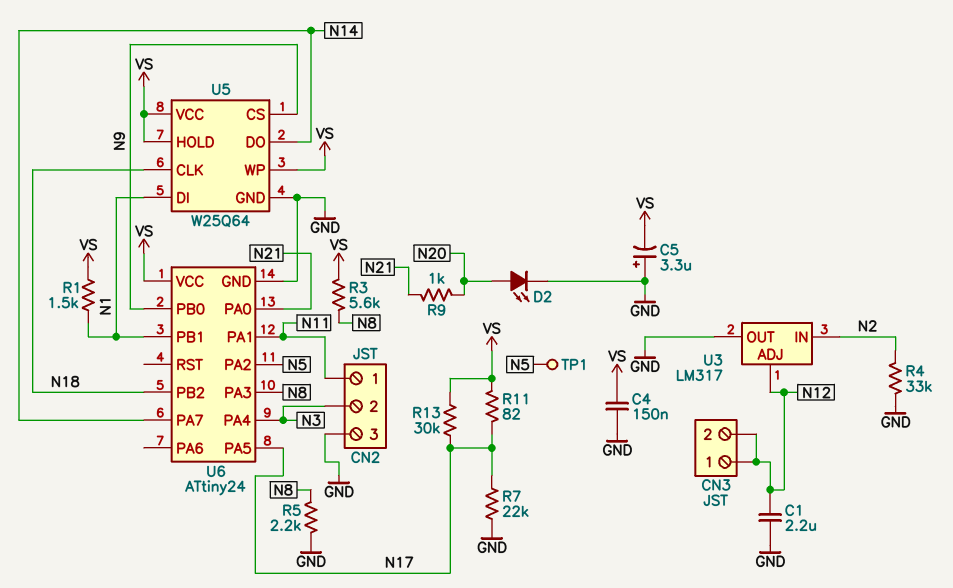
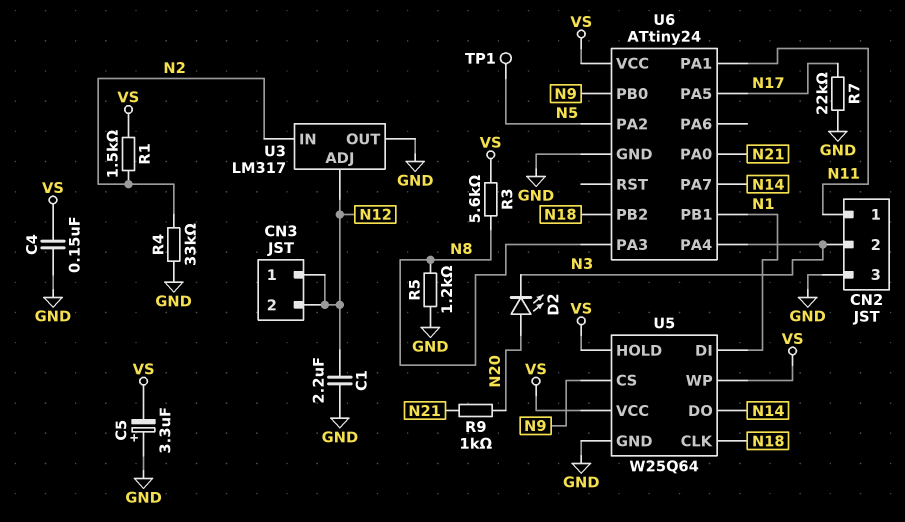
D2: LED (A N20, K GND) -> LED (A N20, K N3)
R1: 1.5k (N1, VS) -> 1.5k (N2, VS)
R5: 2.2k (GND, N8) -> 1.2k (GND, N8)
R11: 82 (N17, VS) -> none
R13: 30k (N17, VS) -> none

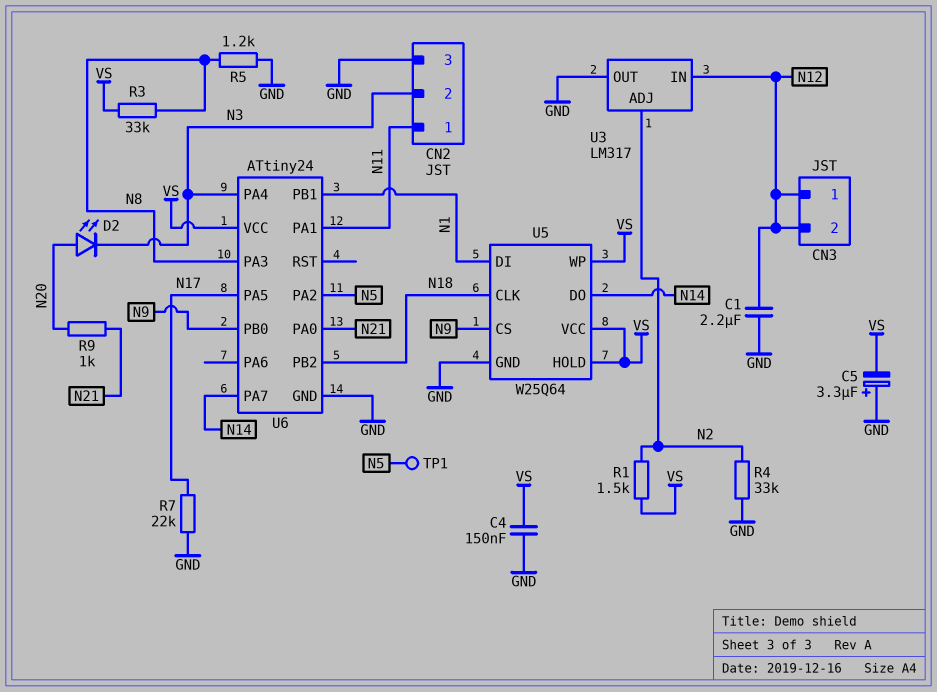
R3: 5.6k (N8, VS) -> 33k (N8, VS)
U3 pin ADJ: N12 -> N2
U3 pin IN: N2 -> N12

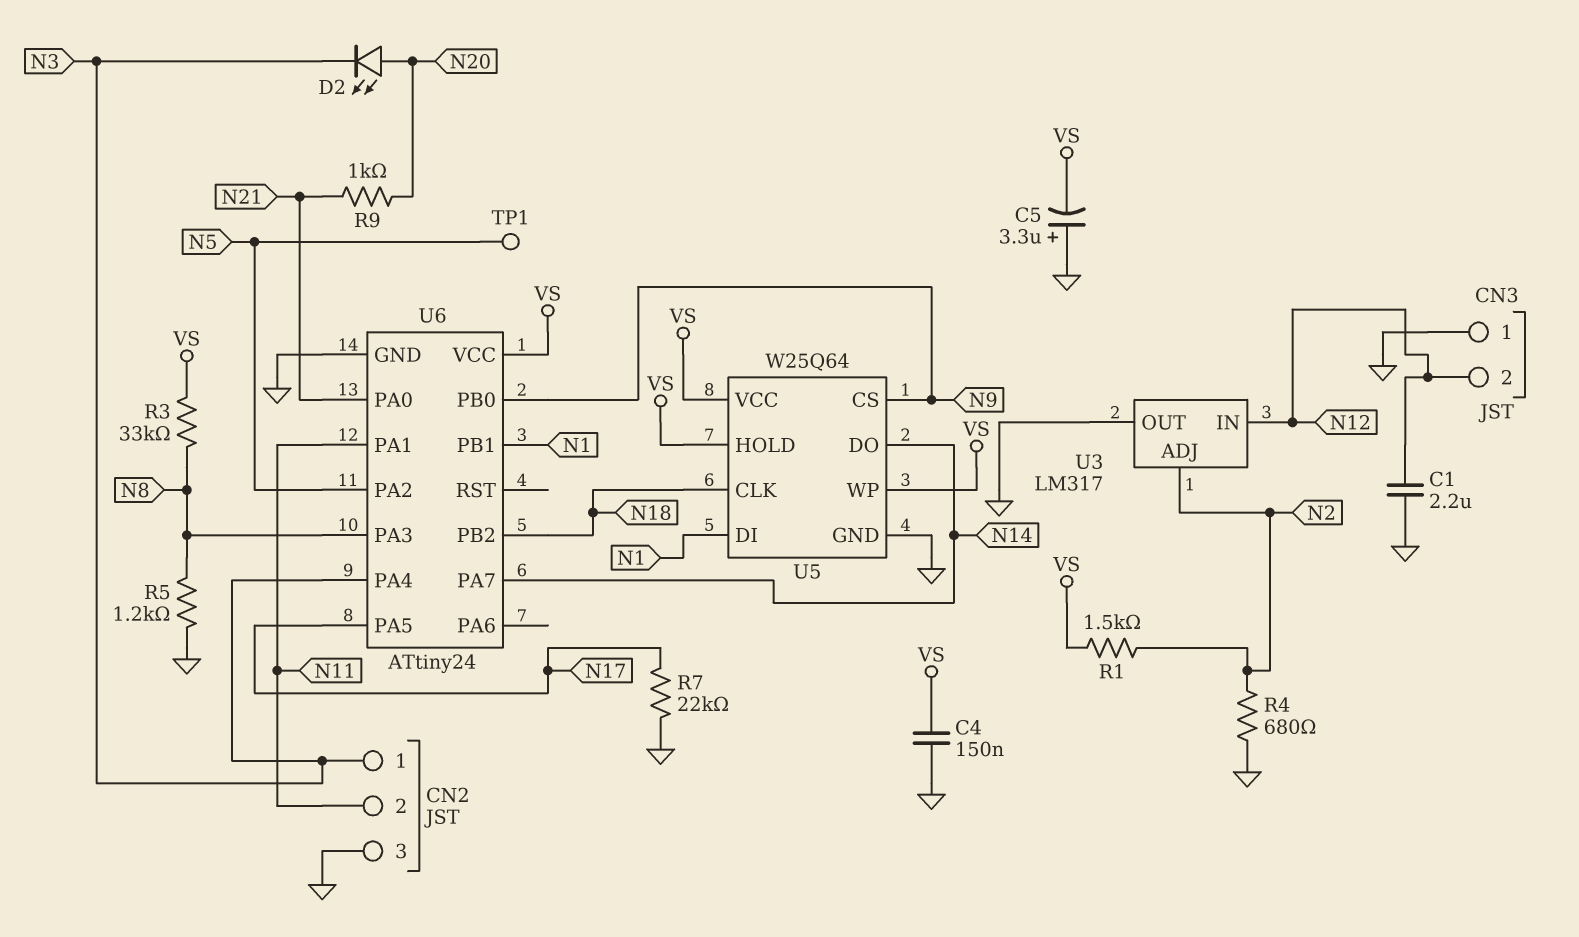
CN2 pin 1: N11 -> N3
CN2 pin 2: N3 -> N11
CN3 pin 1: N12 -> GND
R4: 33k (GND, N2) -> 680 (GND, N2)

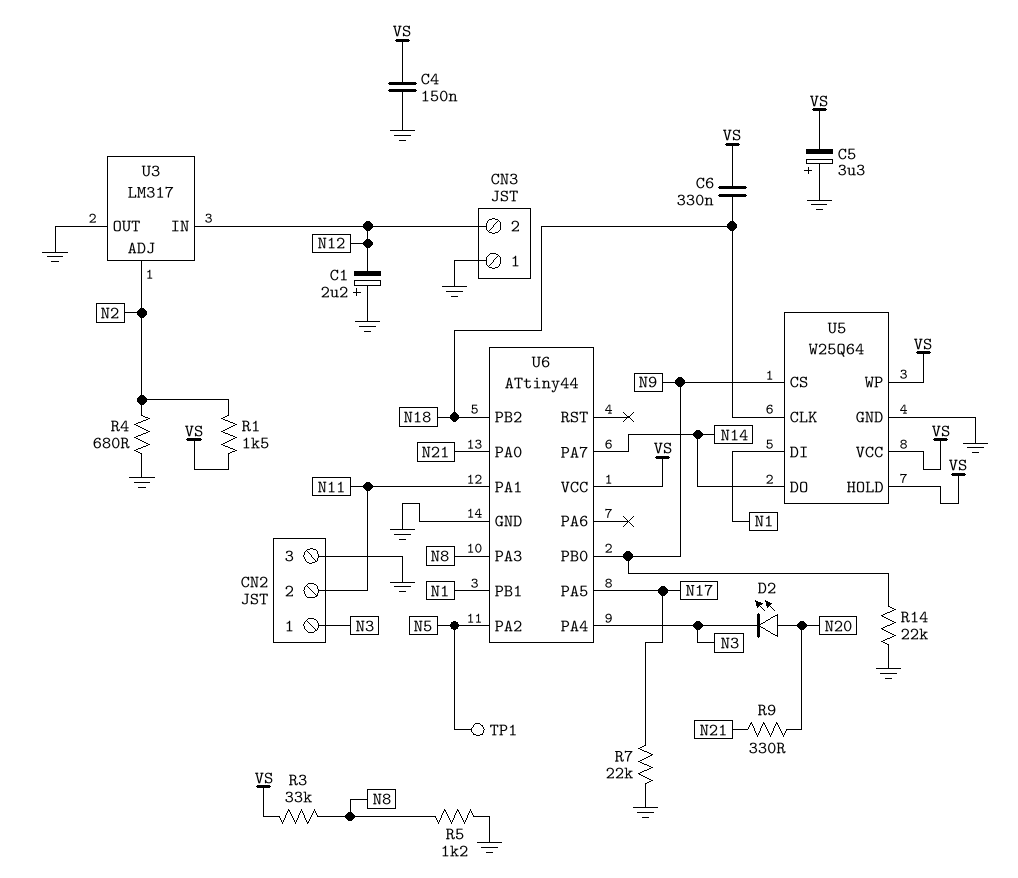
C1: 2.2uF (GND, N12) -> 2.2uF (plus GND, minus N12)
C6: none -> 330nF (N18, VS)
R9: 1k (N20, N21) -> 330 (N20, N21)
R14: none -> 22k (GND, N9)
U6: ATtiny24 -> ATtiny44

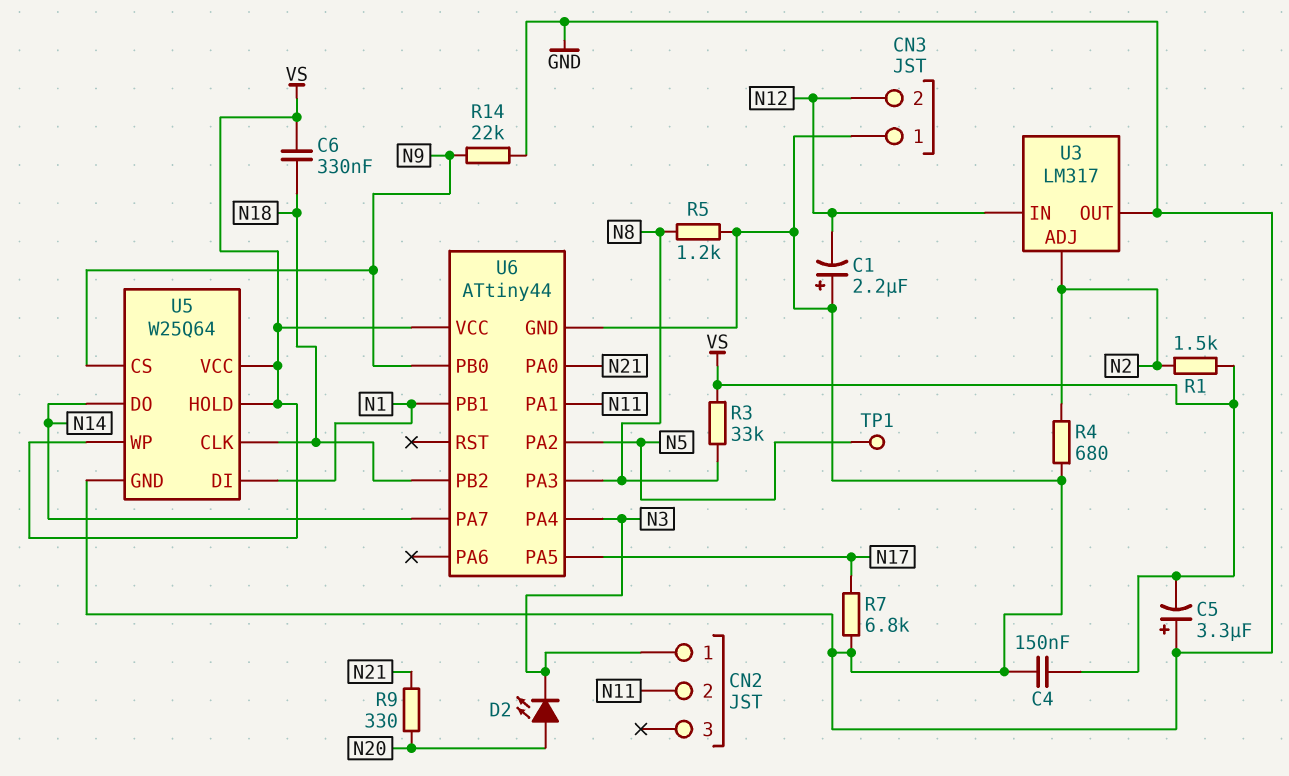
CN2 pin 3: GND -> none
R7: 22k (GND, N17) -> 6.8k (GND, N17)

